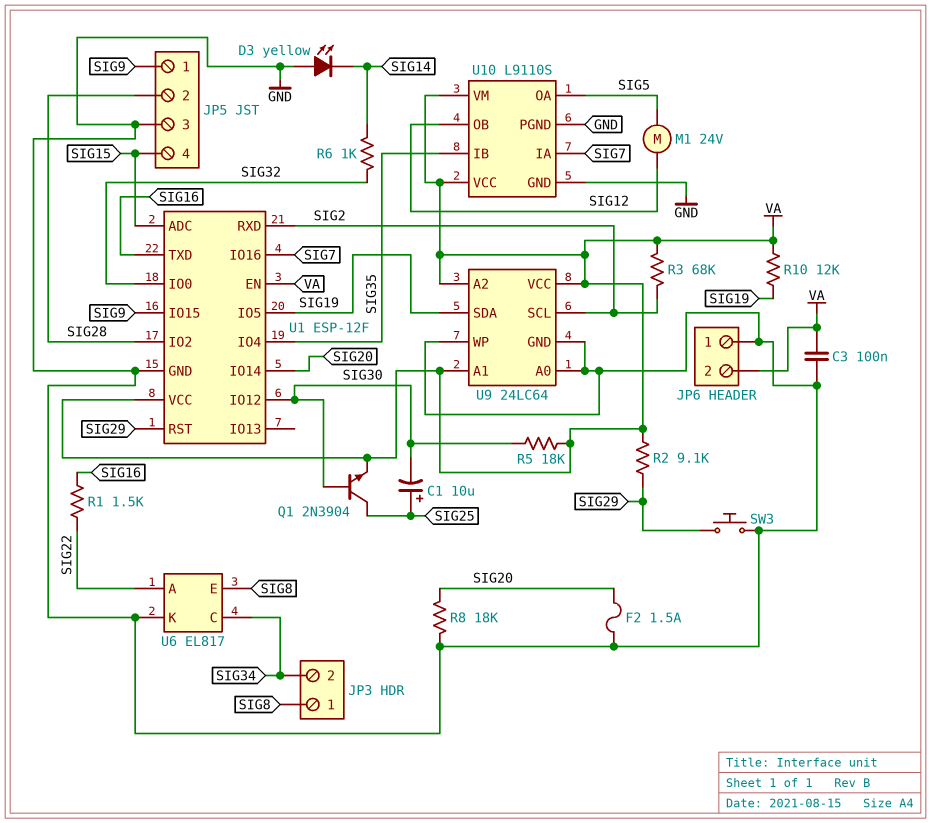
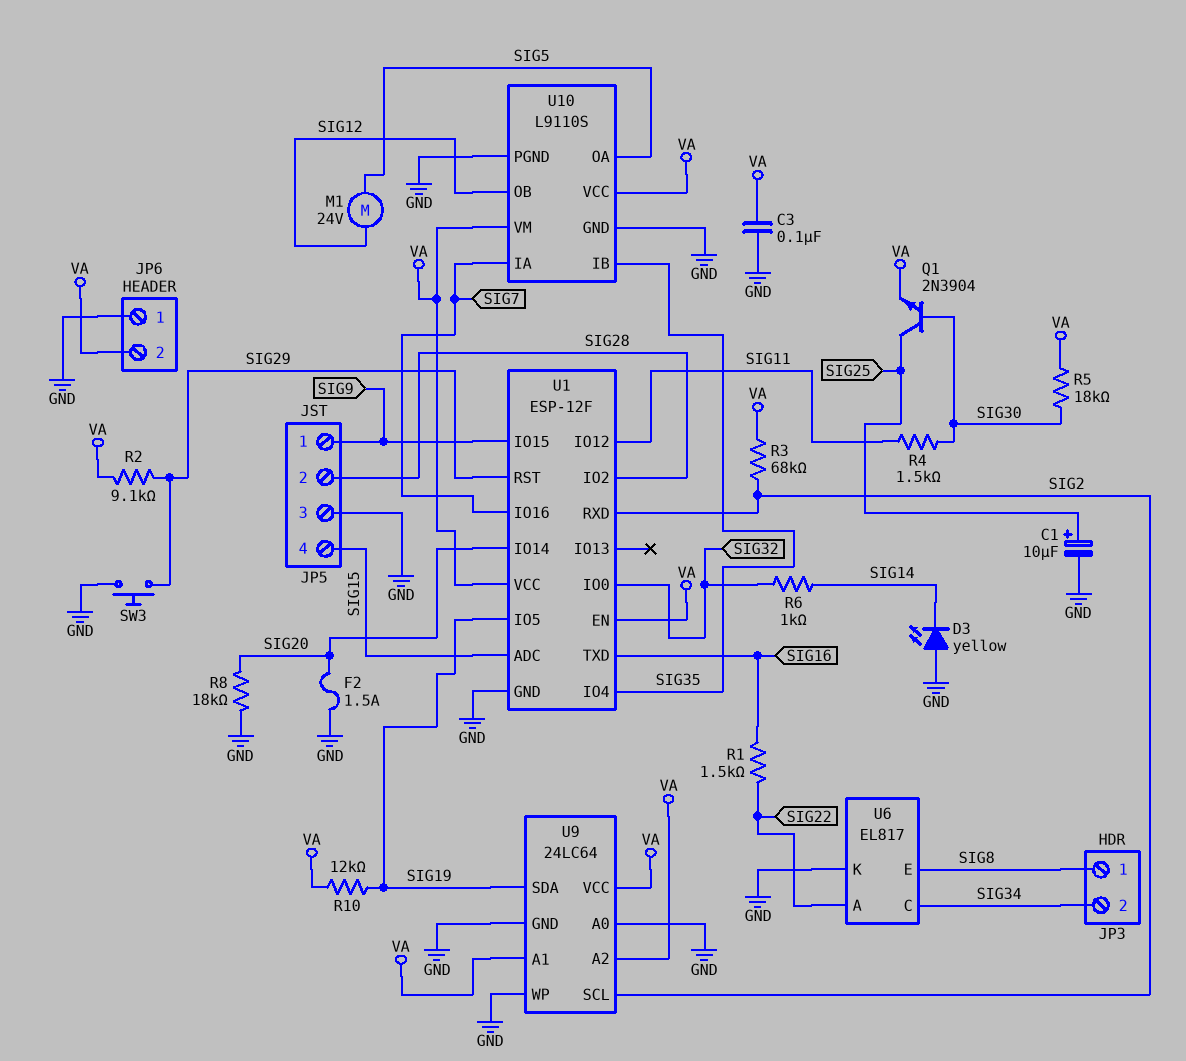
C1: 10uF (plus SIG25, minus SIG30) -> 10uF (plus SIG25, minus GND)
R4: none -> 1.5k (SIG11, SIG30)
U1 pin IO12: SIG30 -> SIG11

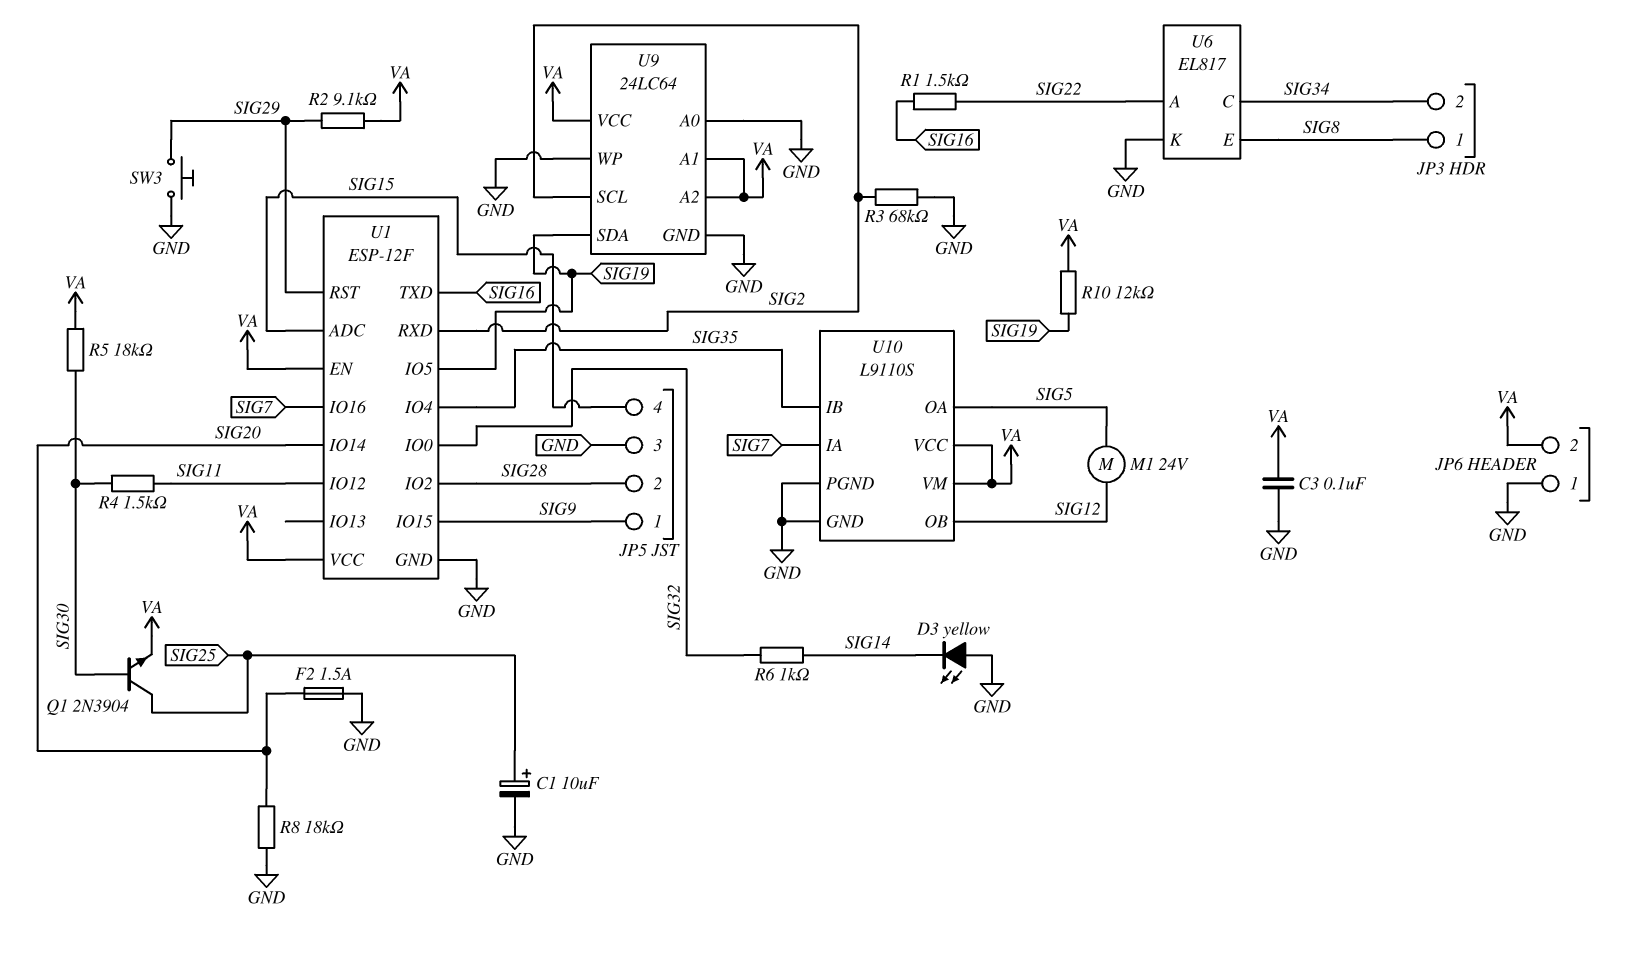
R3: 68k (SIG2, VA) -> 68k (GND, SIG2)

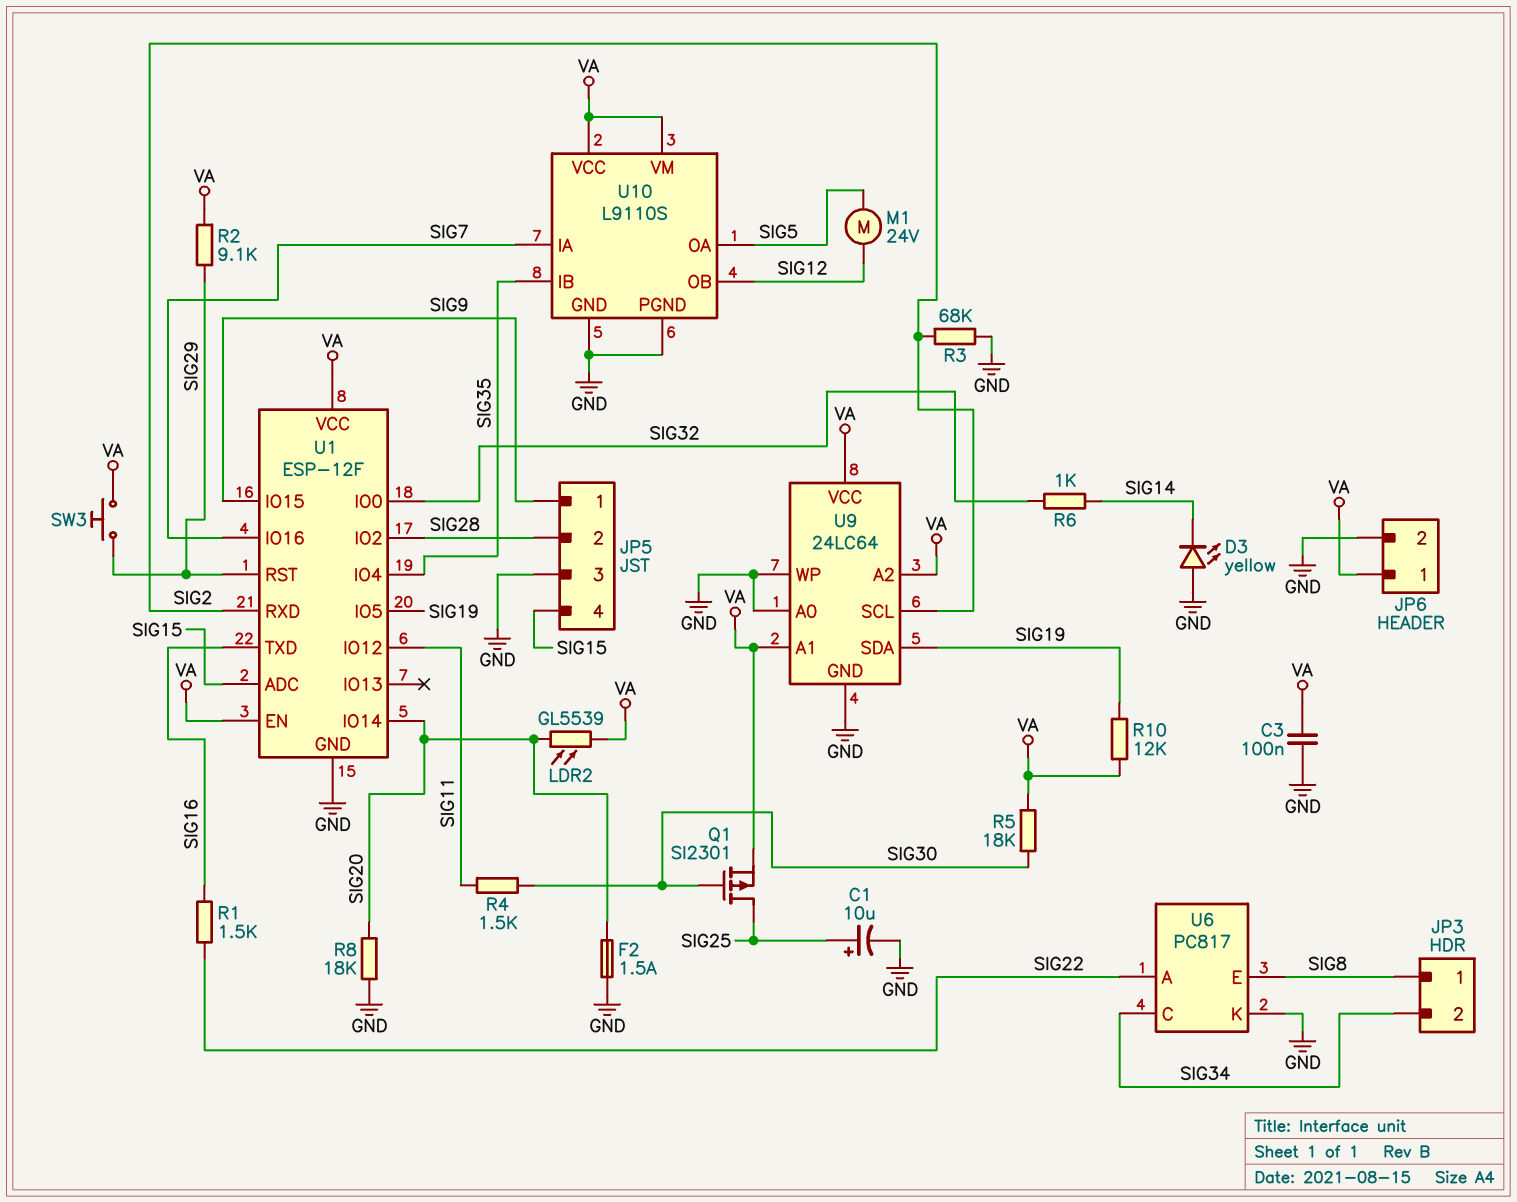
JP6 pin 1: GND -> VA
JP6 pin 2: VA -> GND
LDR2: none -> GL5539 (SIG20, VA)
Q1: NPN 2N3904 (B SIG30, C SIG25, E VA) -> PMOS SI2301 (G SIG30, D SIG25, S VA)
SW3: button (GND, SIG29) -> button (SIG29, VA)
U6: EL817 -> PC817

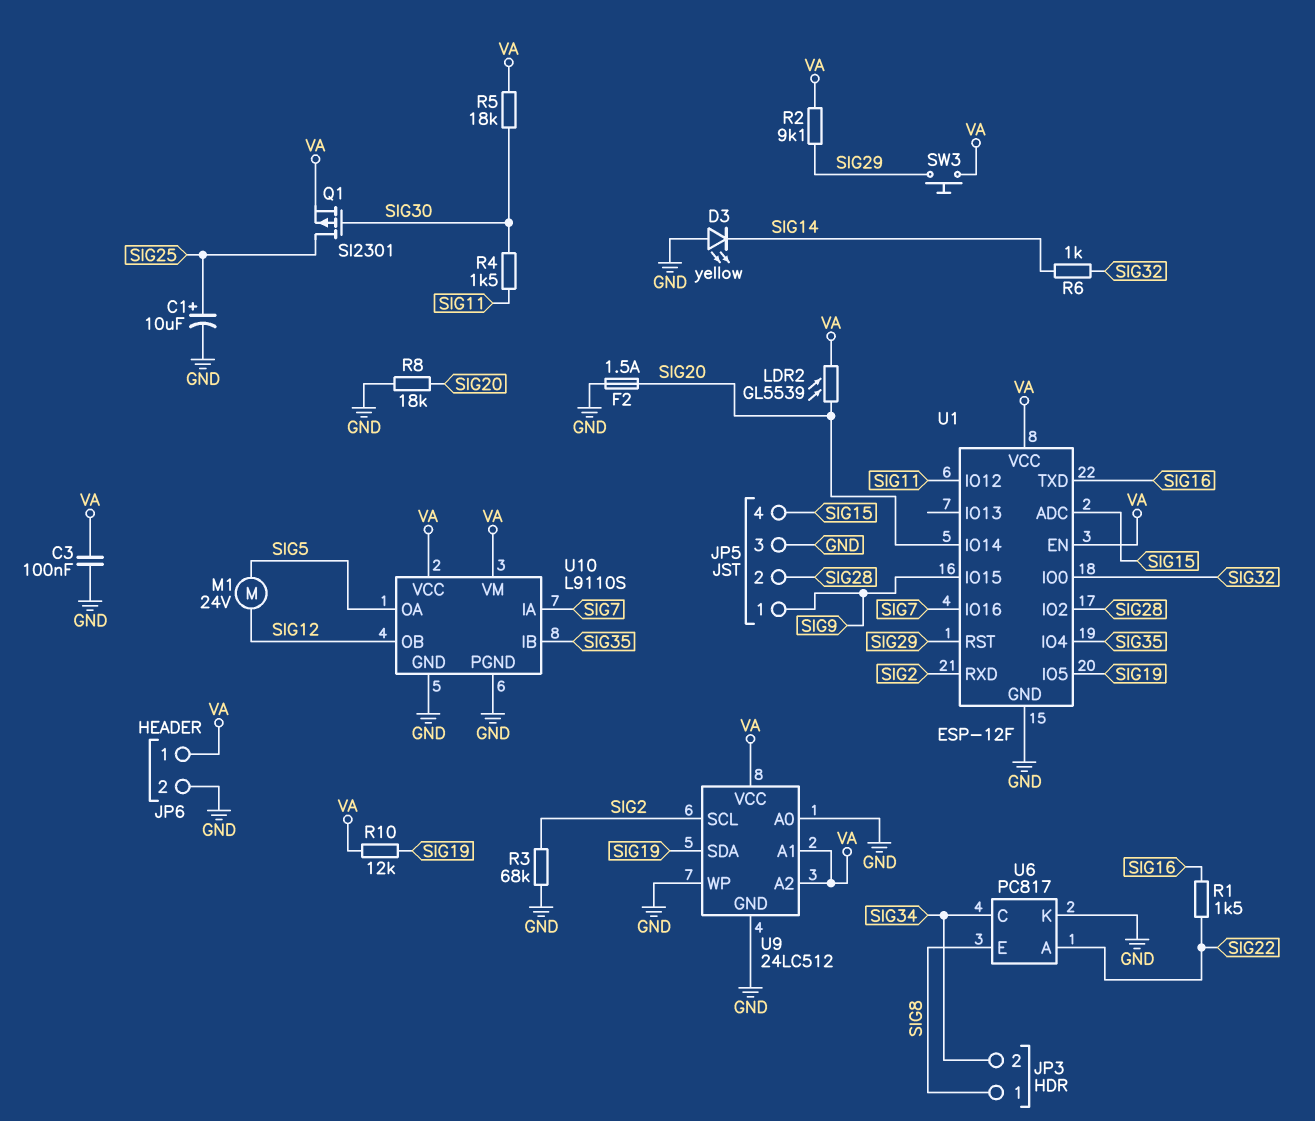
U9: 24LC64 -> 24LC512

